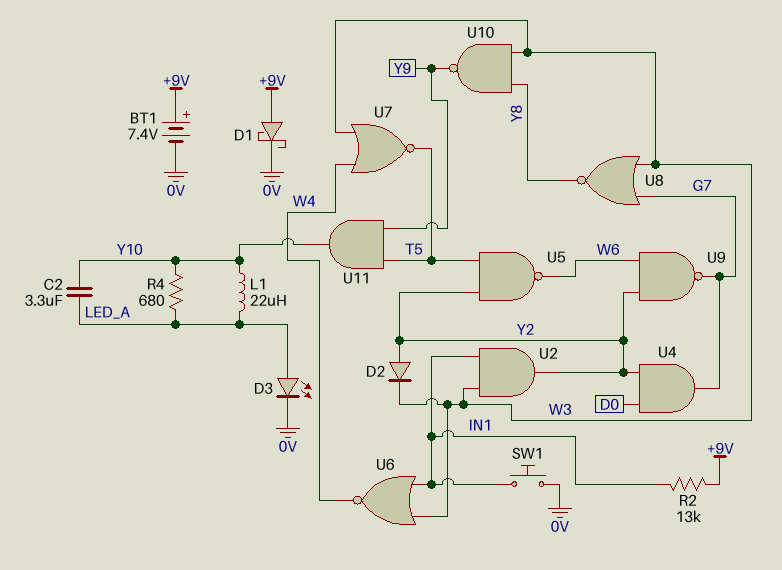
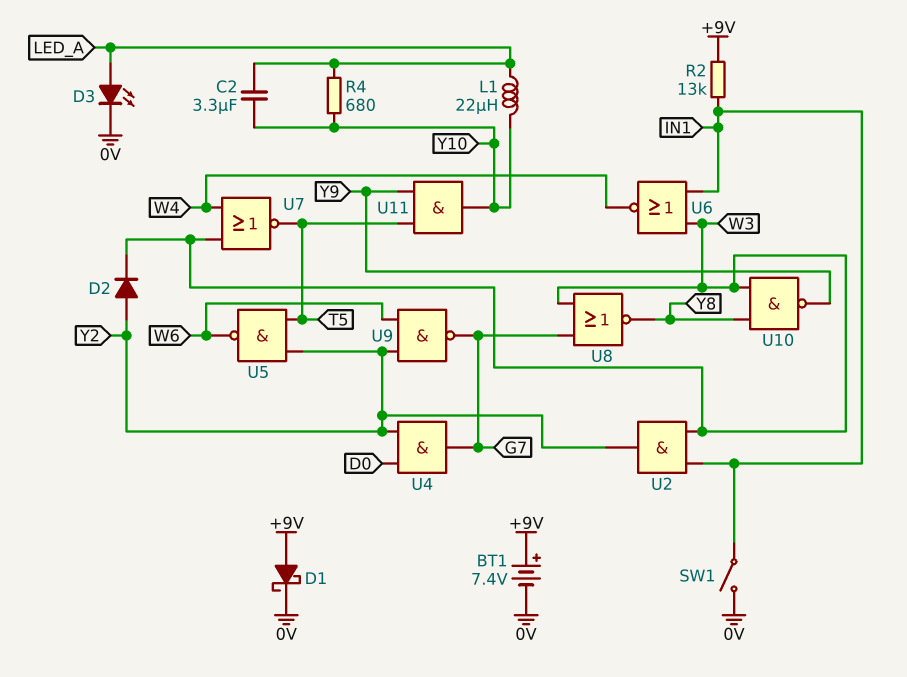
SW1: button (0V, IN1) -> switch (0V, IN1)

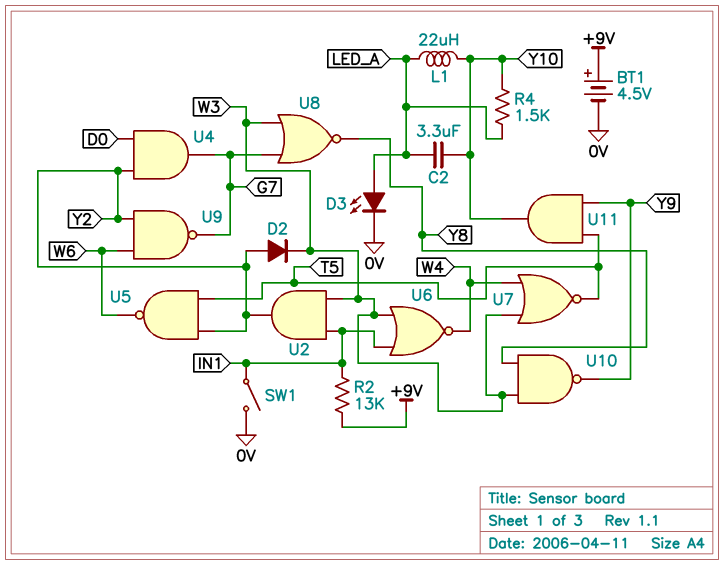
BT1: 7.4V (plus +9V, minus 0V) -> 4.5V (plus +9V, minus 0V)
D1: schottky (A +9V, K 0V) -> none
R4: 680 (LED_A, Y10) -> 1.5k (LED_A, Y10)

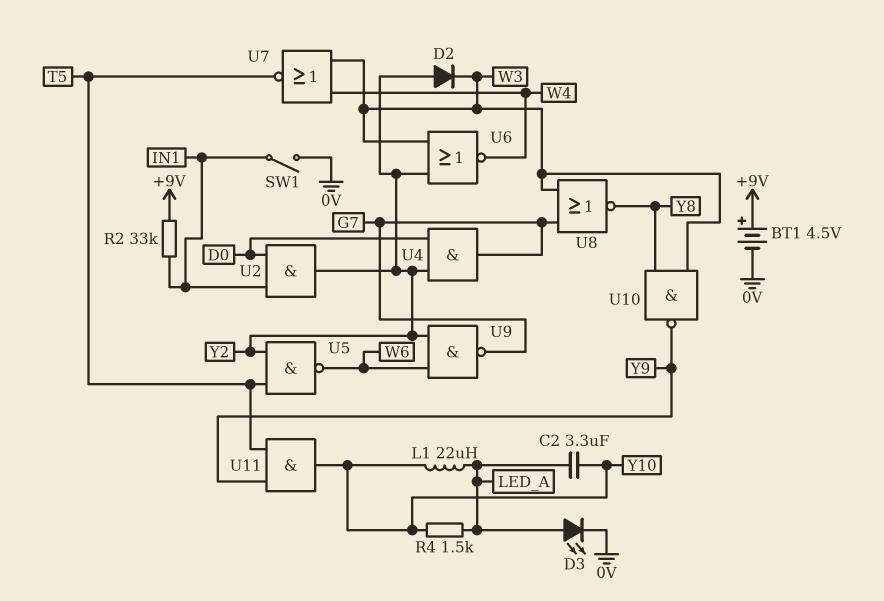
R2: 13k (+9V, IN1) -> 33k (+9V, IN1)
U2: AND (in IN1, in W3, out Y2) -> AND (in D0, in IN1, out Y2)
U6: NOR (in IN1, in W3, out W4) -> NOR (in W3, in Y2, out W4)

